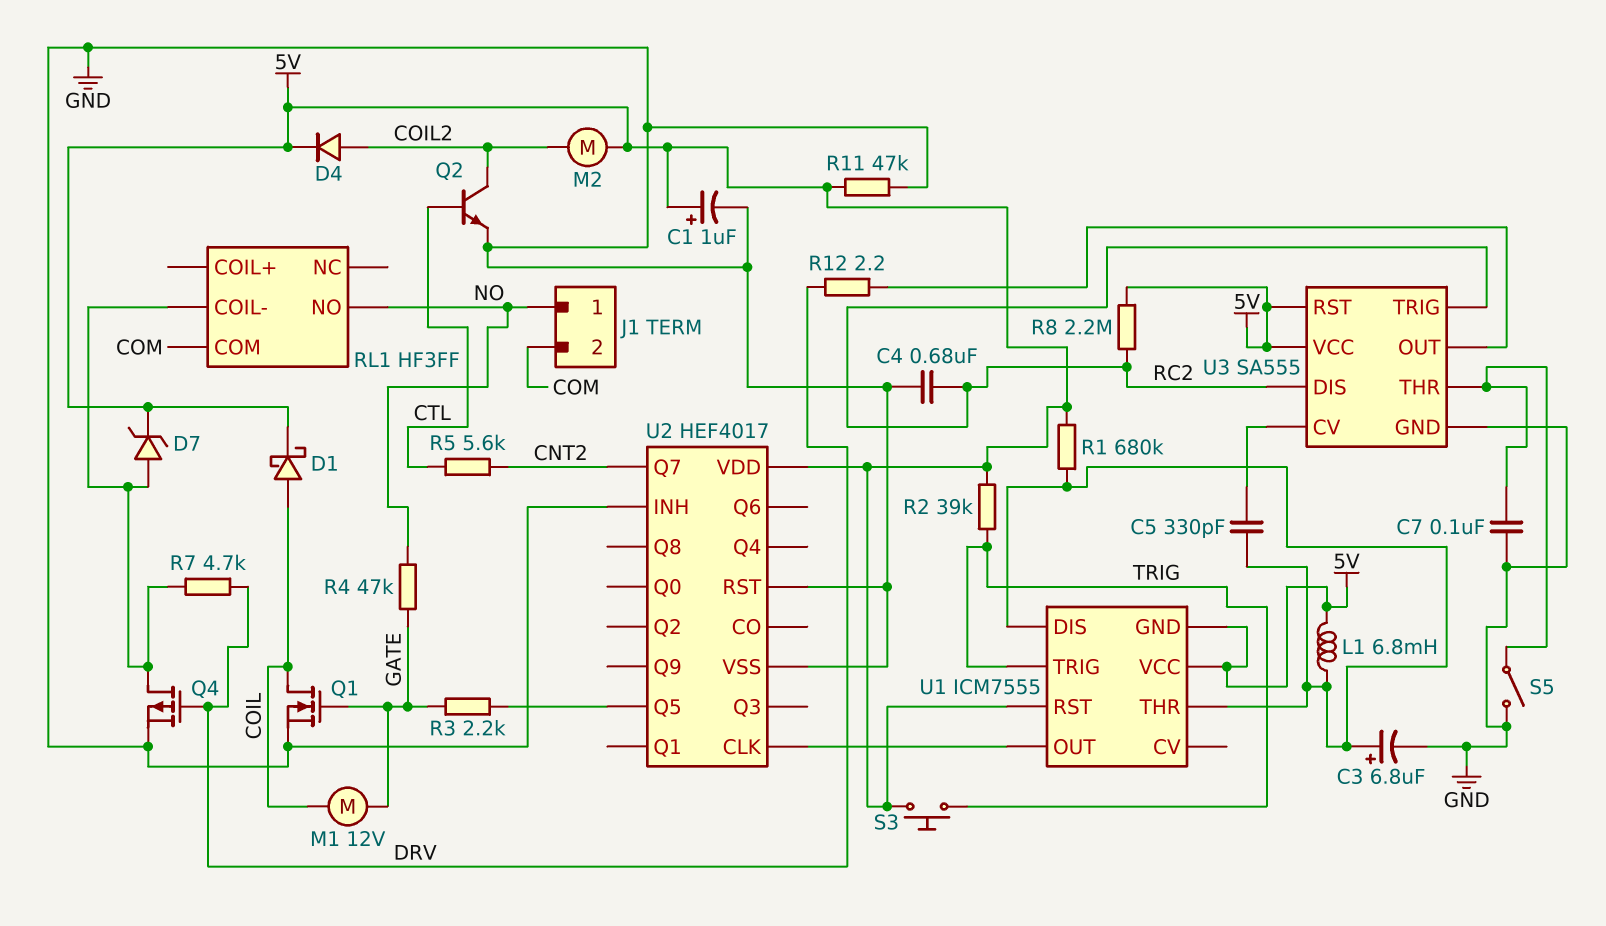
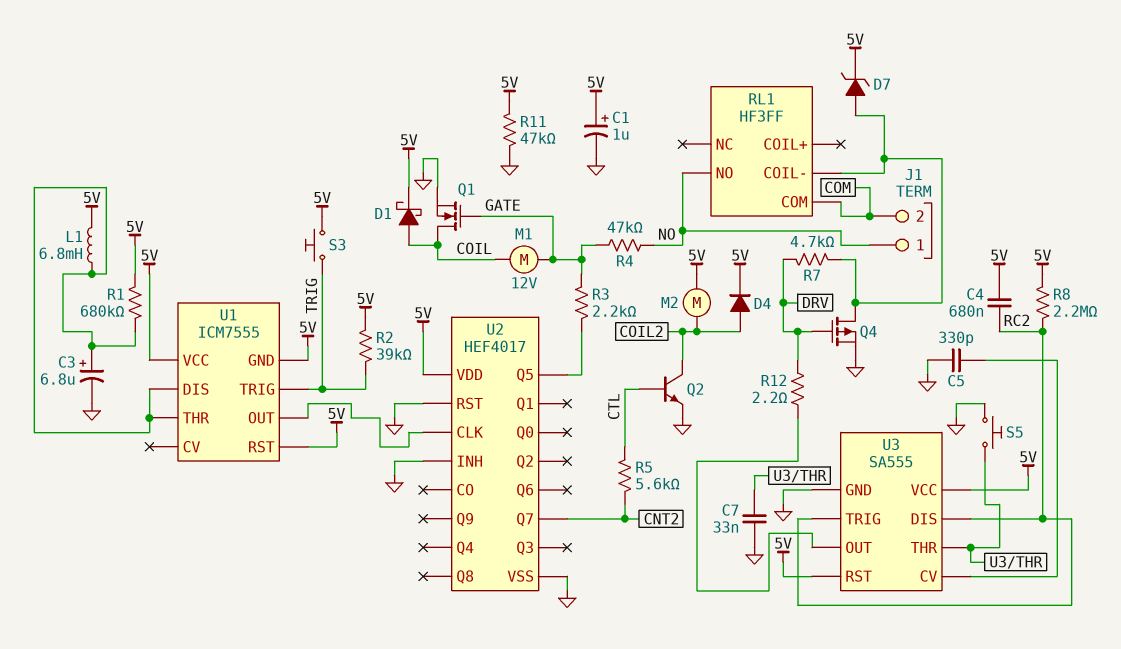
C4: 680nF (GND, RC2) -> 680nF (5V, RC2)
C5: 330pF (U1/DIS, U3/CV) -> 330pF (GND, U3/CV)
C7: 100nF (GND, U3/THR) -> 33nF (GND, U3/THR)
S5: switch (GND, U3/THR) -> button (GND, U3/THR)

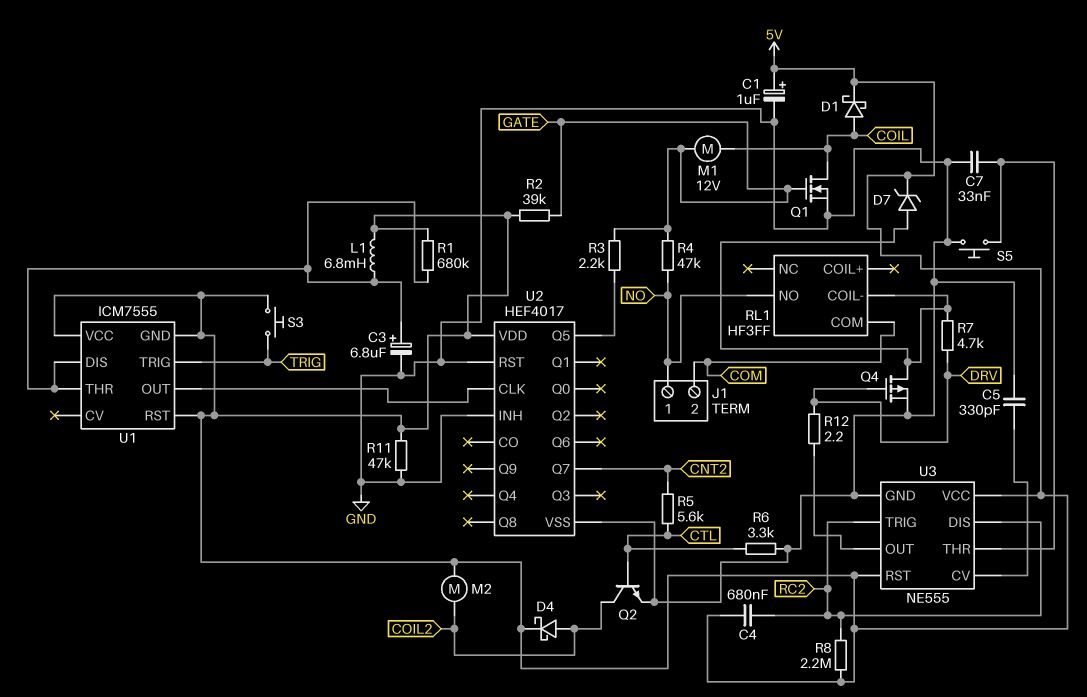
D4: diode (A COIL2, K 5V) -> schottky (A COIL2, K 5V)
R2: 39k (5V, TRIG) -> 39k (5V, GATE)
R6: none -> 3.3k (CTL, GND)
U3: SA555 -> NE555

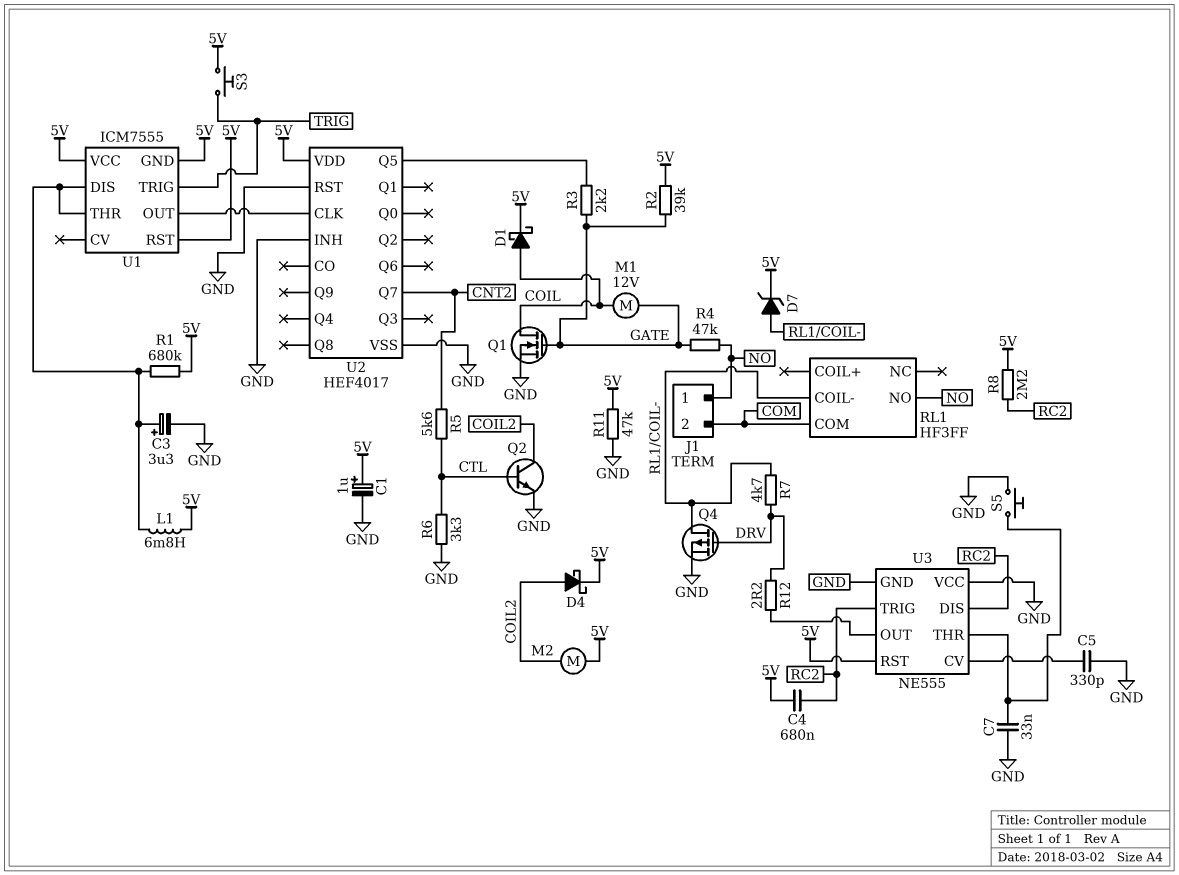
C3: 6.8uF (plus U1/DIS, minus GND) -> 3.3uF (plus U1/DIS, minus GND)
U3 pin VCC: 5V -> GND

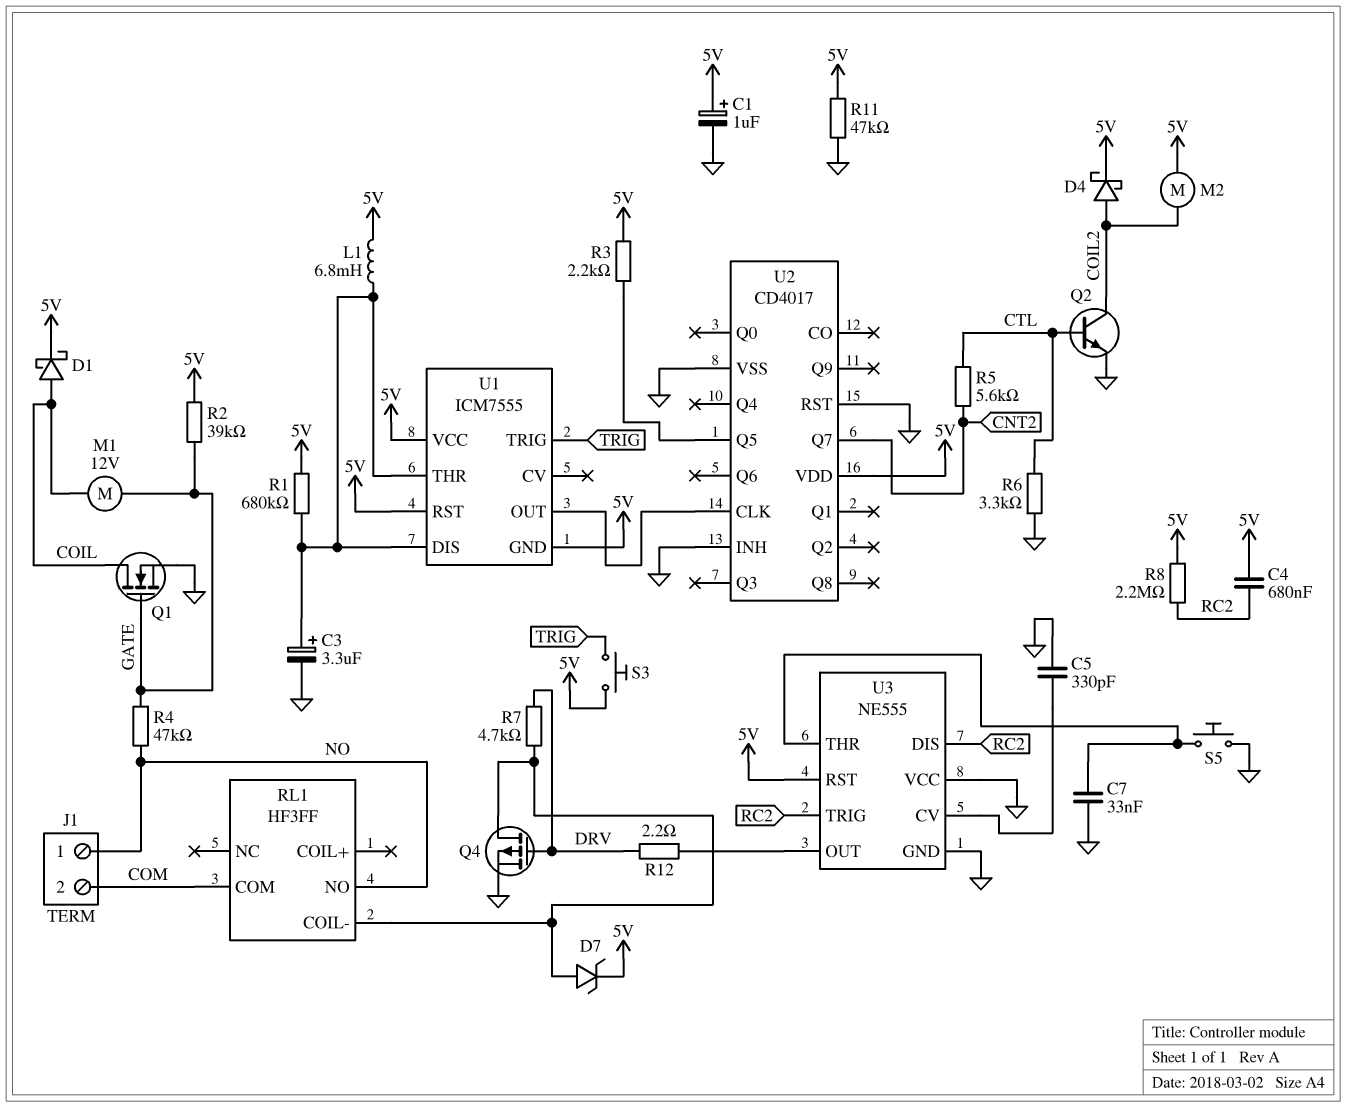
R3: 2.2k (GATE, U2/Q5) -> 2.2k (5V, U2/Q5)
U2: HEF4017 -> CD4017

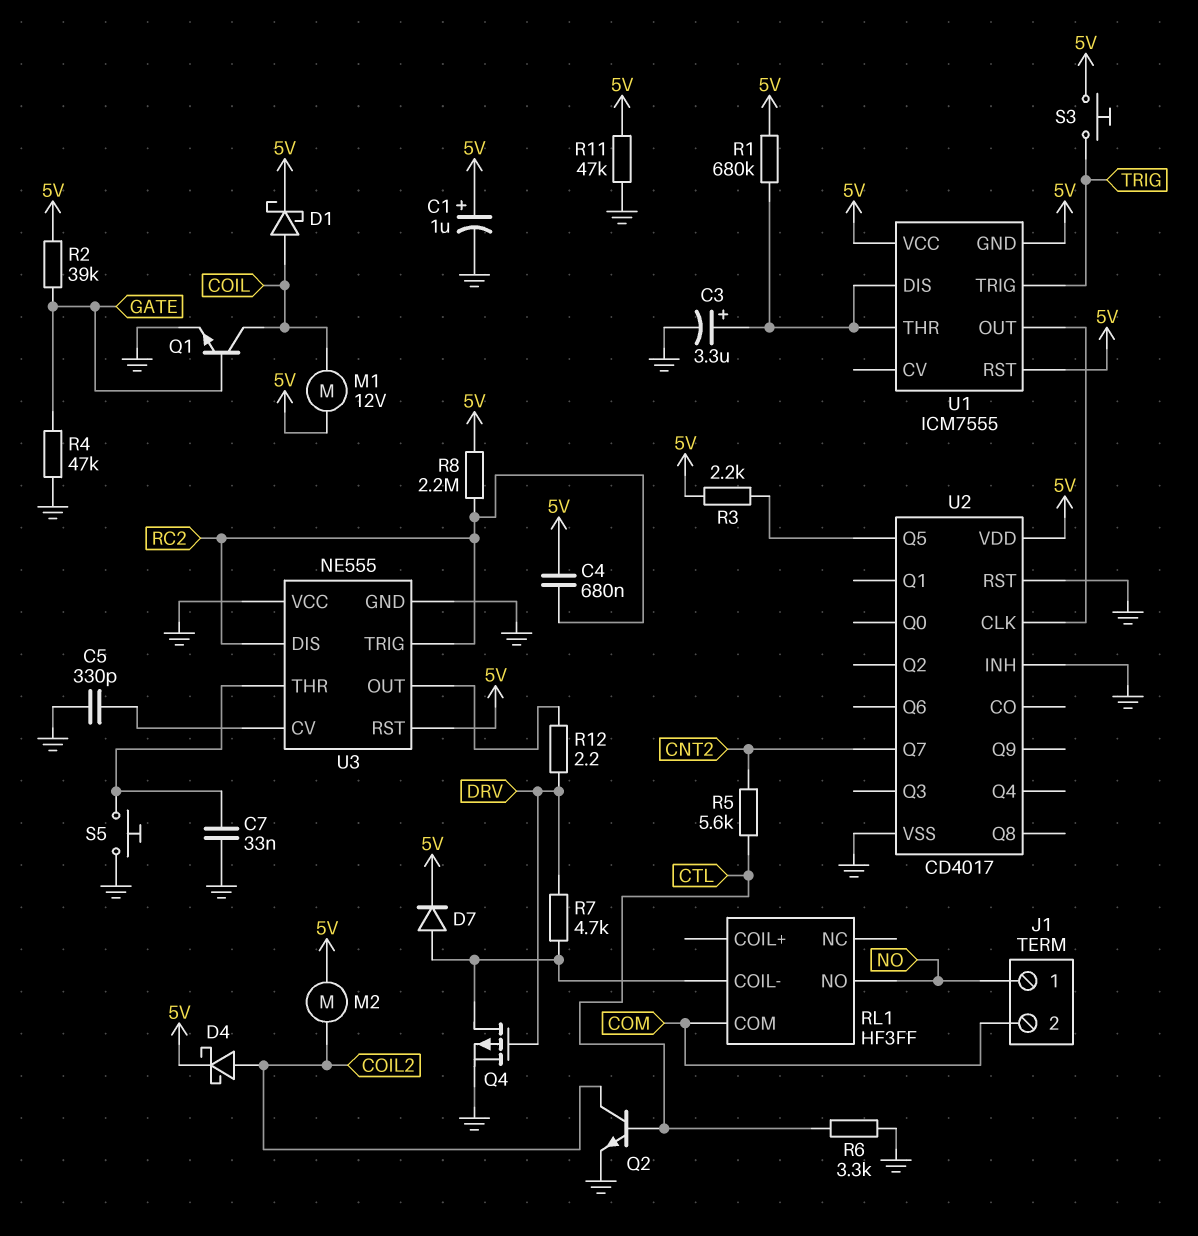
D7: zener (A RL1/COIL-, K 5V) -> diode (A RL1/COIL-, K 5V)
L1: 6.8mH (5V, U1/DIS) -> none
M1: motor 12V (COIL, GATE) -> motor 12V (5V, COIL)
Q1: NMOS (G GATE, D COIL, S GND) -> NPN (B GATE, C COIL, E GND)
R4: 47k (GATE, NO) -> 47k (GATE, GND)

